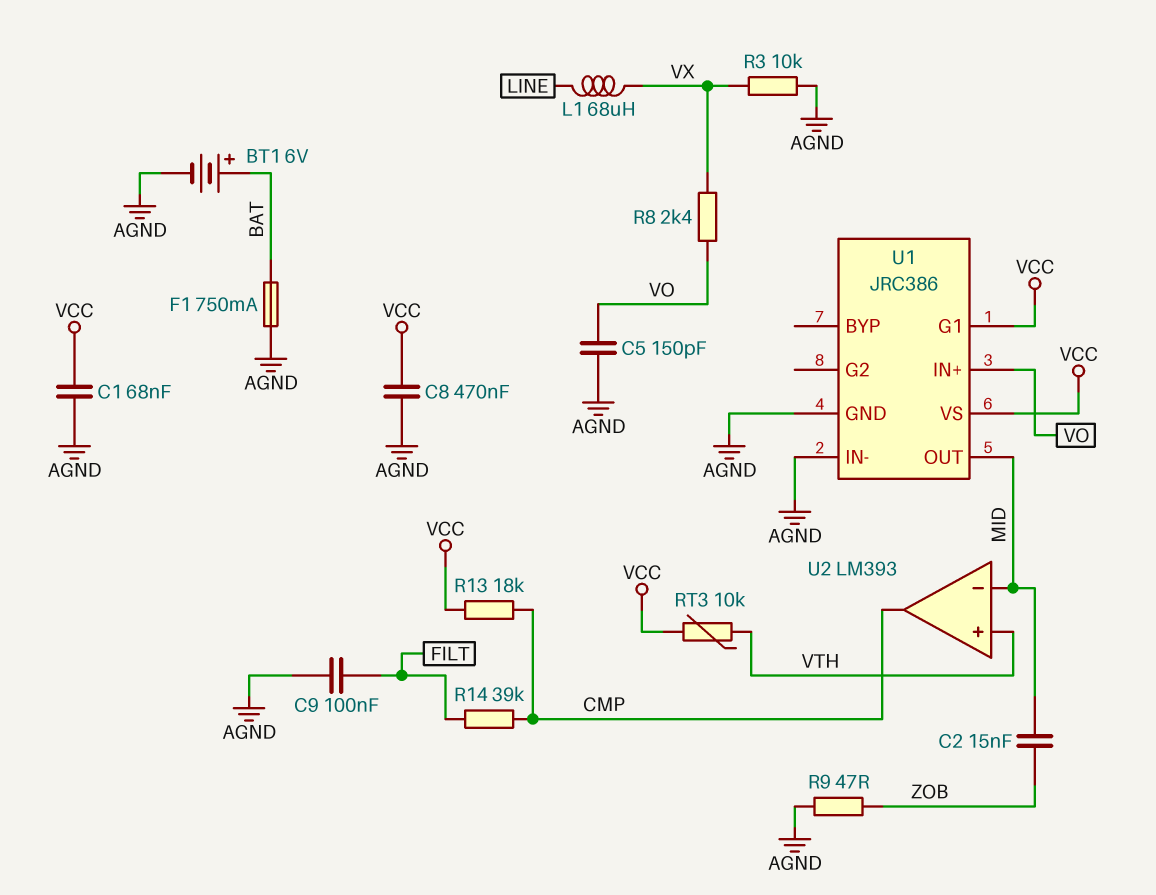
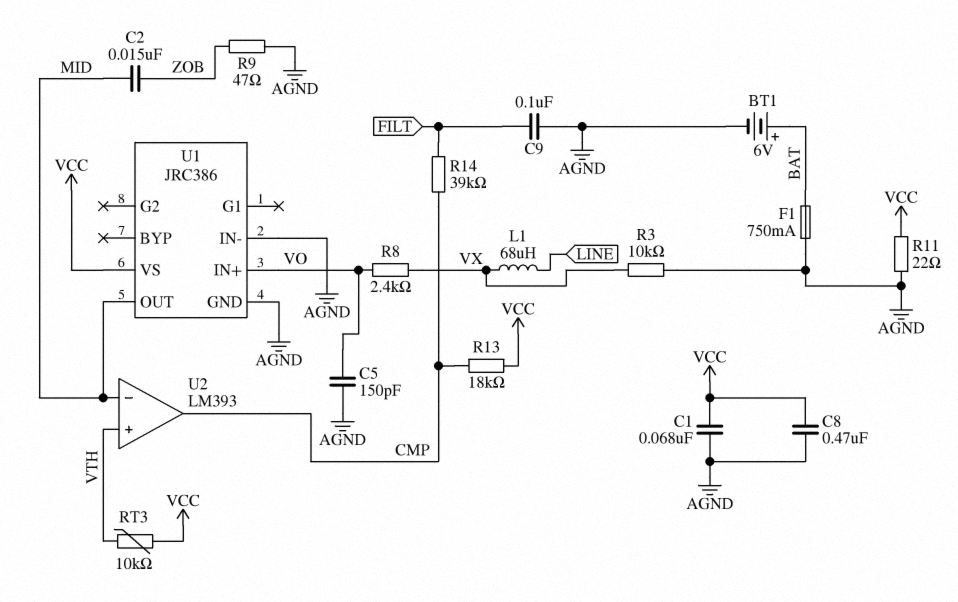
R11: none -> 22 (AGND, VCC)
U1 pin G1: VCC -> none

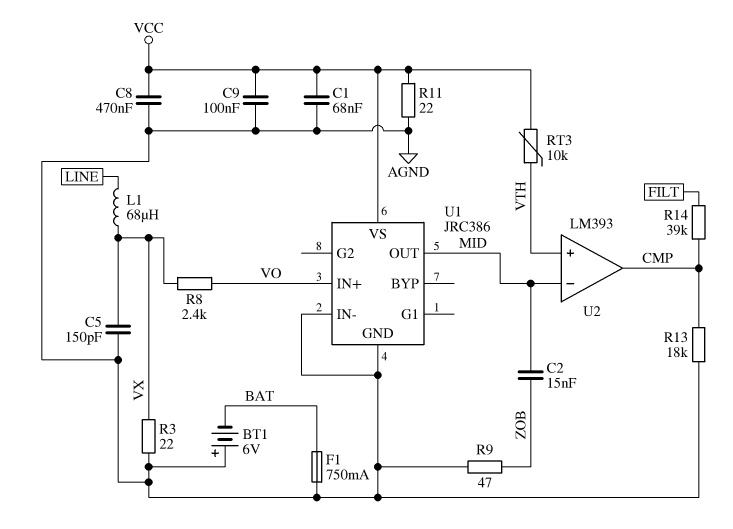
BT1: 6V (plus BAT, minus AGND) -> 6V (plus AGND, minus BAT)
C5: 150pF (AGND, VO) -> 150pF (AGND, VX)
C9: 100nF (AGND, FILT) -> 100nF (AGND, VCC)
R3: 10k (AGND, VX) -> 22 (AGND, VX)
R13: 18k (CMP, VCC) -> 18k (AGND, CMP)

